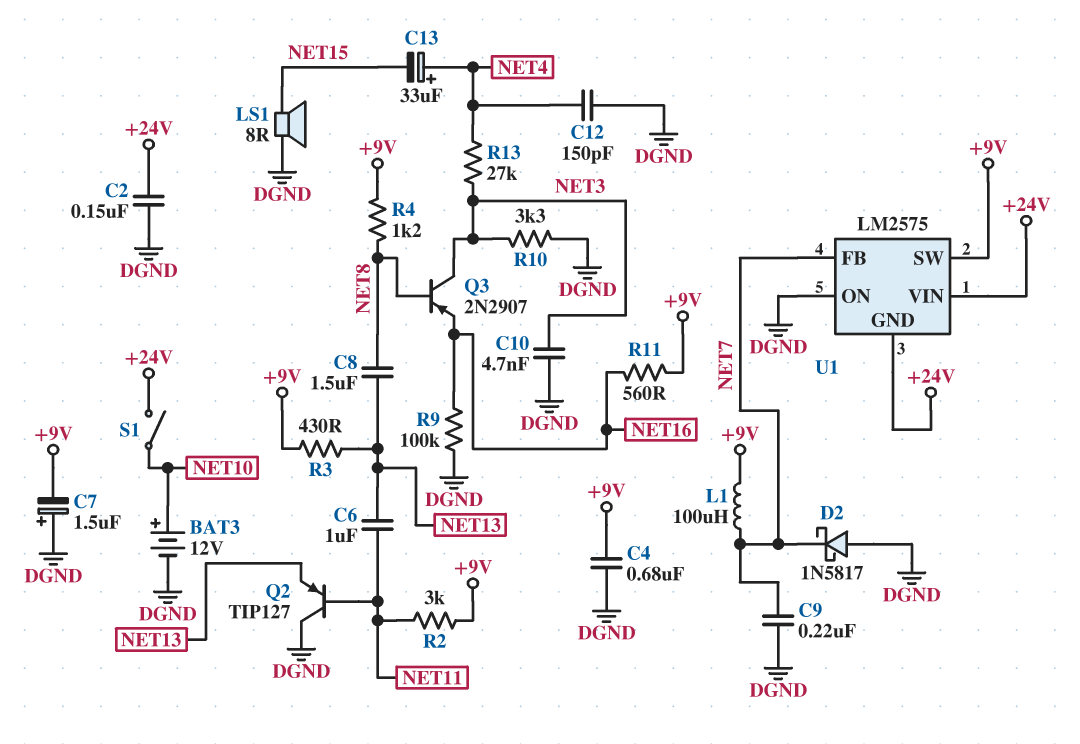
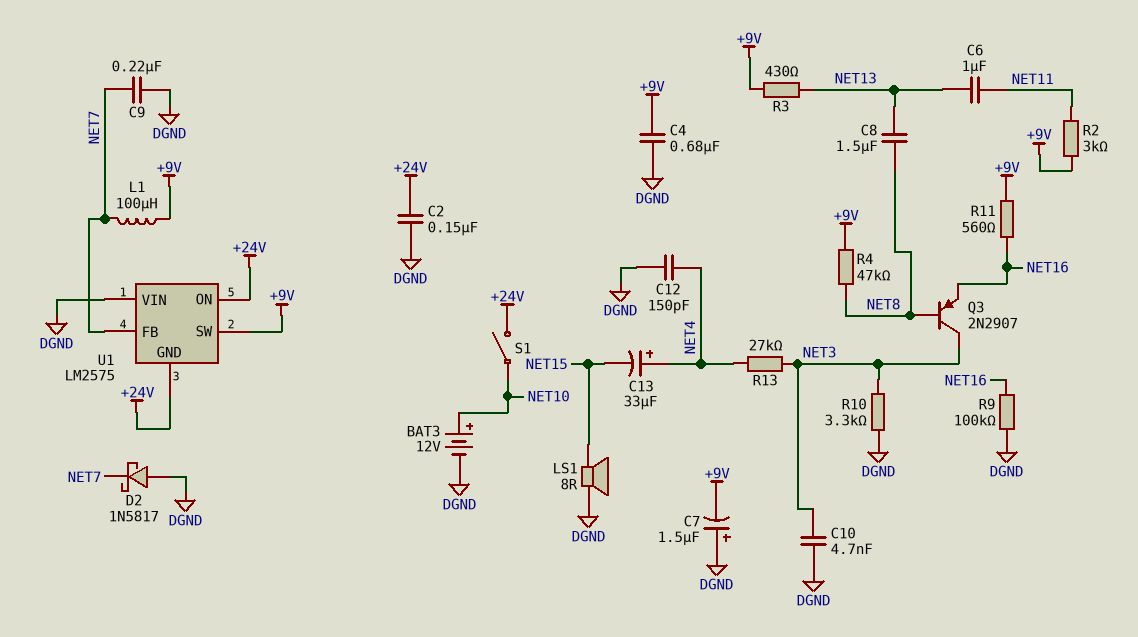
Q2: PNP TIP127 (B NET11, C DGND, E NET13) -> none
R4: 1.2k (+9V, NET8) -> 47k (+9V, NET8)
U1 pin ON: DGND -> +24V
U1 pin VIN: +24V -> DGND

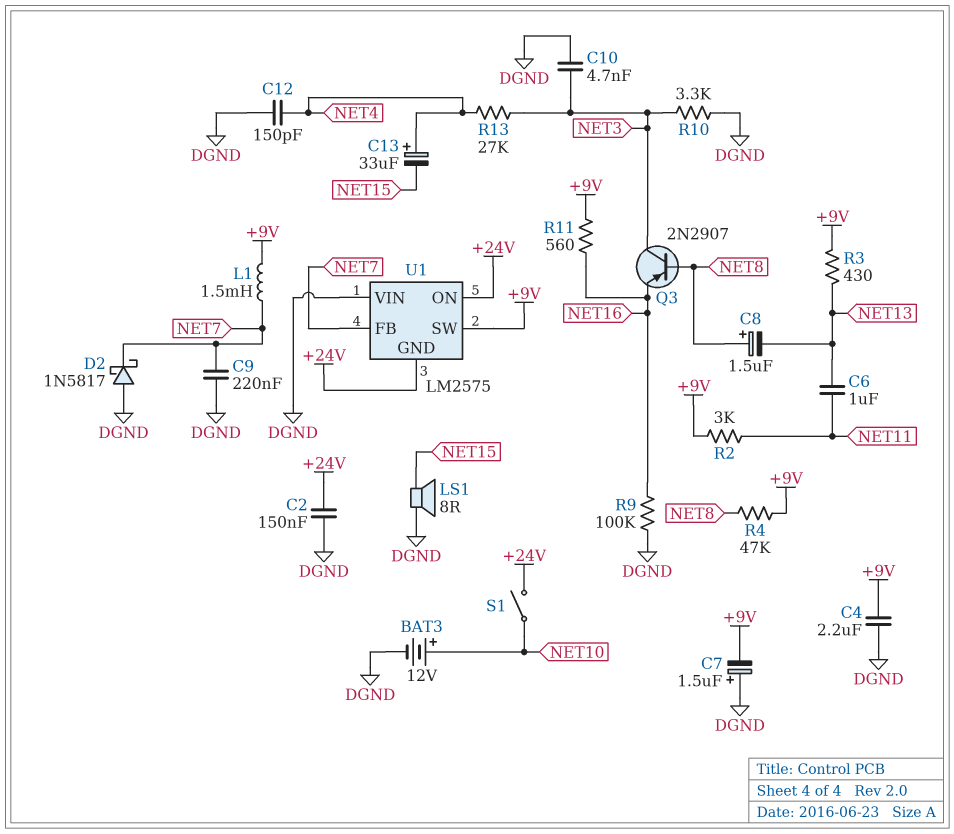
C4: 680nF (+9V, DGND) -> 2.2uF (+9V, DGND)
C8: 1.5uF (NET8, NET13) -> 1.5uF (plus NET8, minus NET13)
L1: 100uH (+9V, NET7) -> 1.5mH (+9V, NET7)

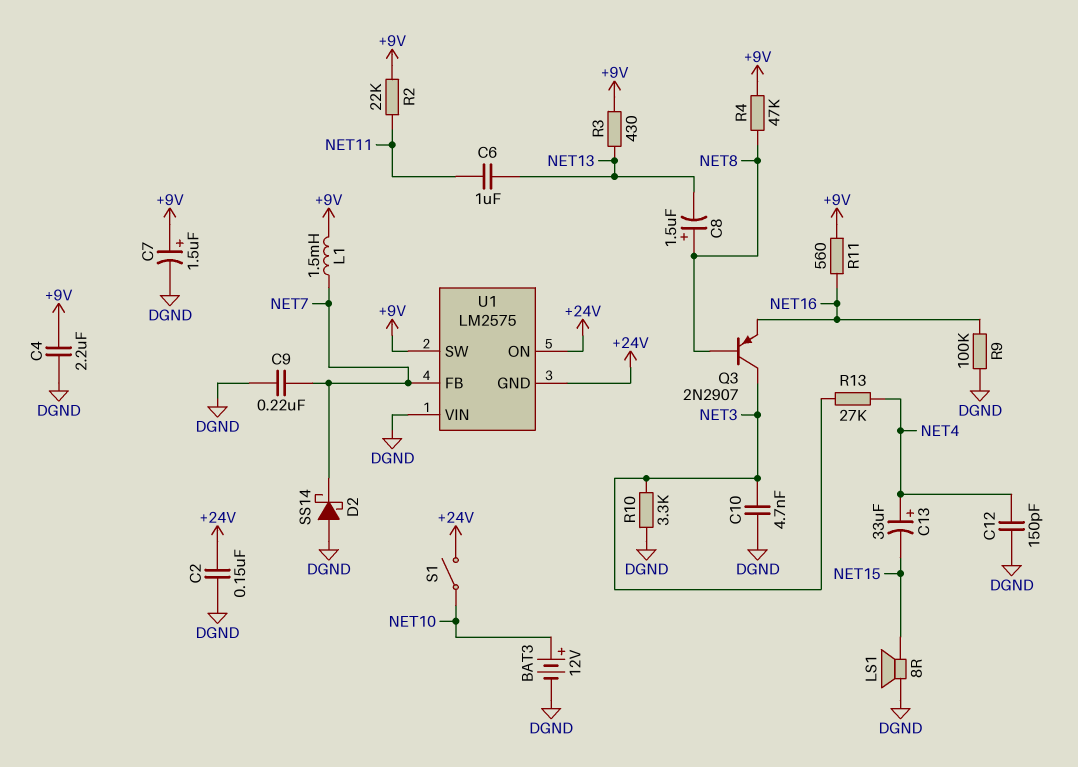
C7: 1.5uF (plus DGND, minus +9V) -> 1.5uF (plus +9V, minus DGND)
D2: schottky 1N5817 (A DGND, K NET7) -> schottky SS14 (A DGND, K NET7)
R2: 3k (+9V, NET11) -> 22k (+9V, NET11)

